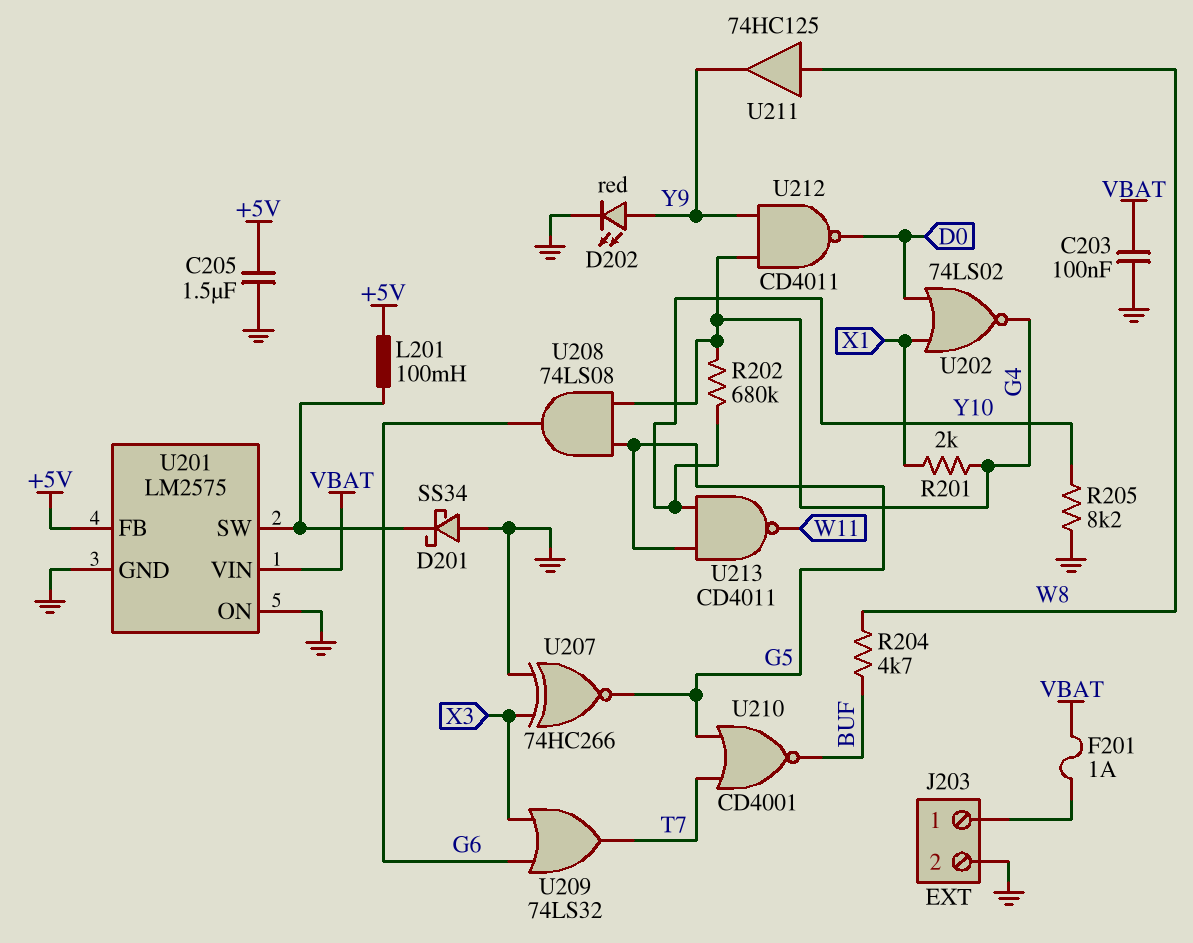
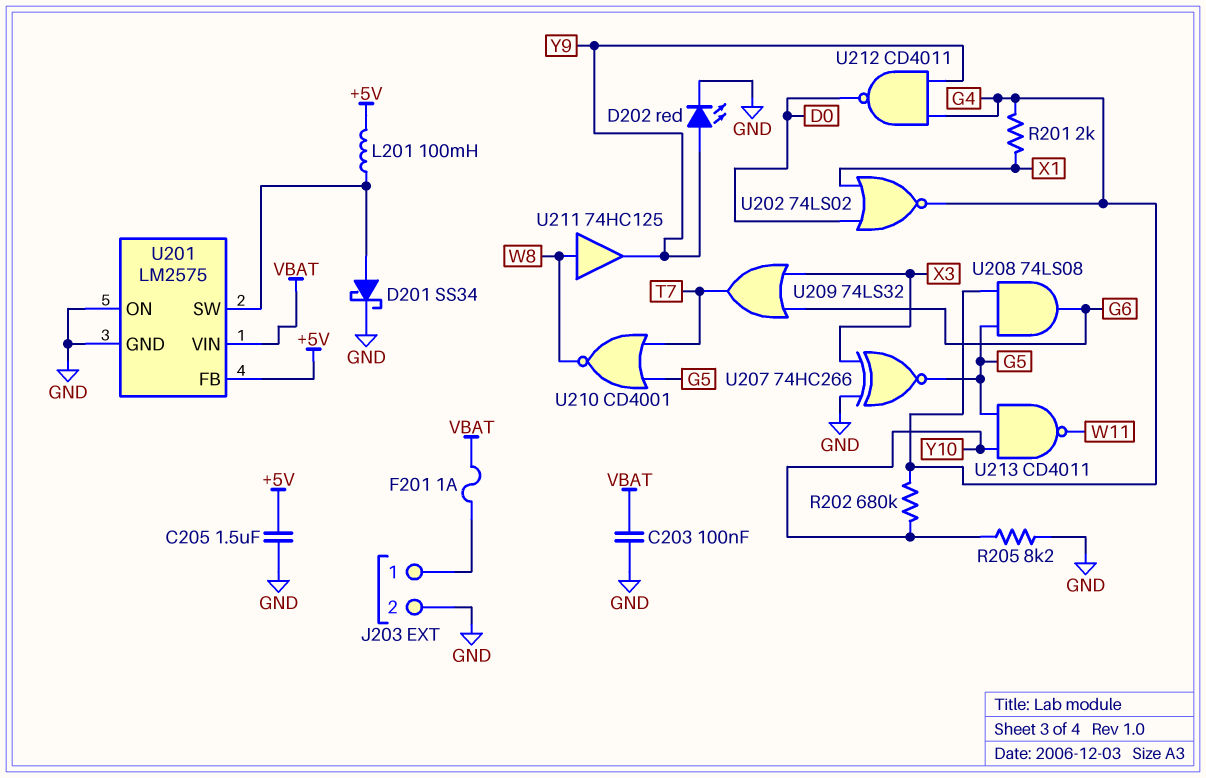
D201: schottky SS34 (A GND, K U201/SW) -> schottky SS34 (A U201/SW, K GND)
R204: 4.7k (BUF, W8) -> none
U210: NOR CD4001 (in G5, in T7, out BUF) -> NOR CD4001 (in G5, in T7, out W8)

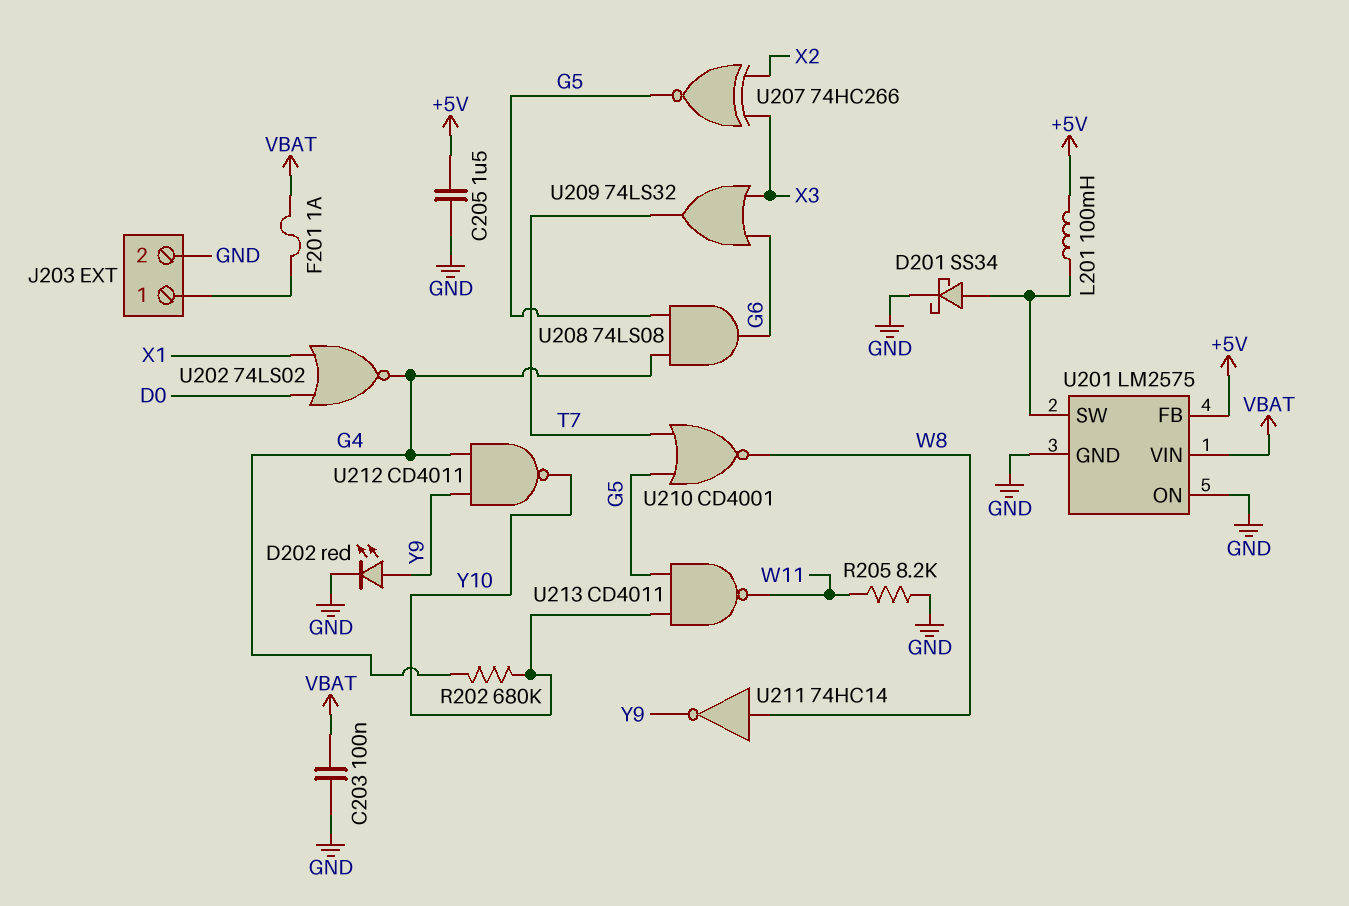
R201: 2k (G4, X1) -> none
R205: 8.2k (GND, Y10) -> 8.2k (GND, W11)
U207: XNOR 74HC266 (in GND, in X3, out G5) -> XNOR 74HC266 (in X2, in X3, out G5)
U211: buffer 74HC125 (in W8, out Y9) -> NOT 74HC14 (in W8, out Y9)
U212: NAND CD4011 (in G4, in Y9, out D0) -> NAND CD4011 (in G4, in Y9, out Y10)

